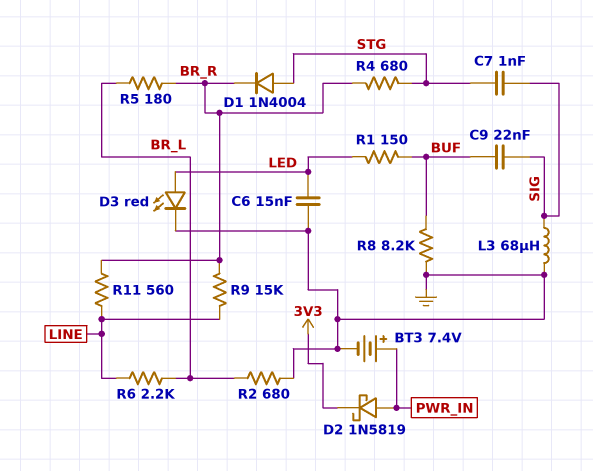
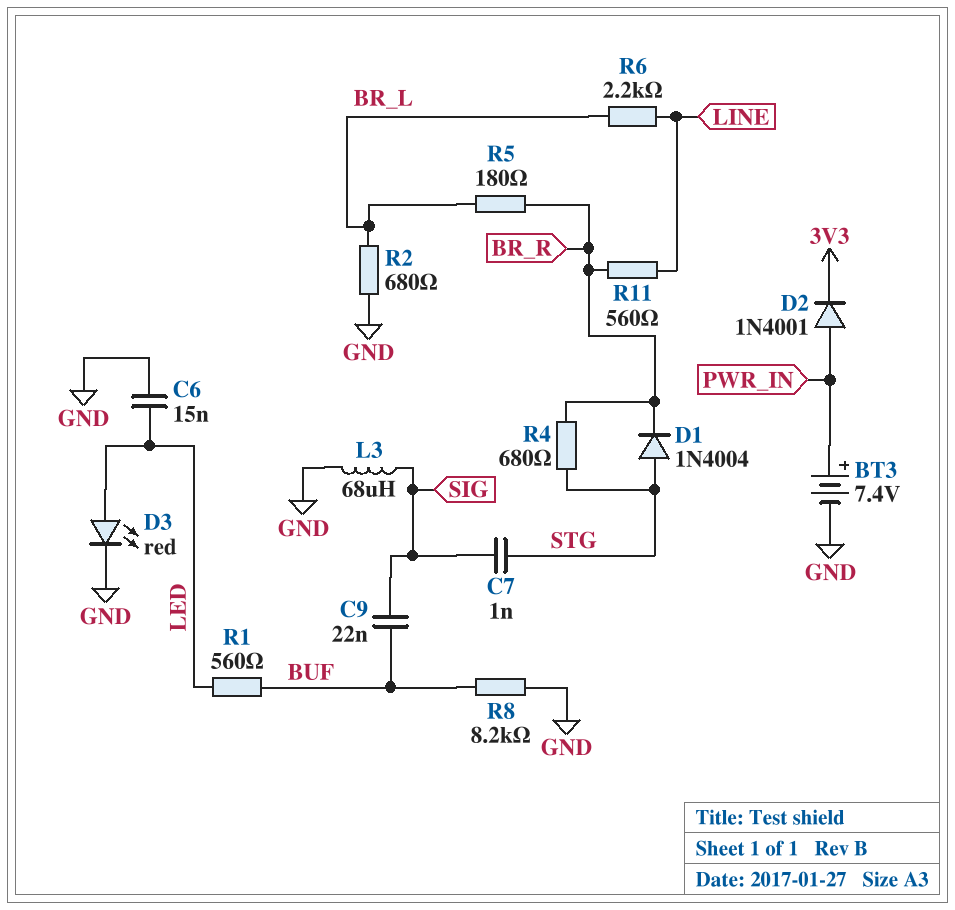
D2: schottky 1N5819 (A PWR_IN, K 3V3) -> diode 1N4001 (A PWR_IN, K 3V3)
R1: 150 (BUF, LED) -> 560 (BUF, LED)
R9: 15k (BR_R, LINE) -> none

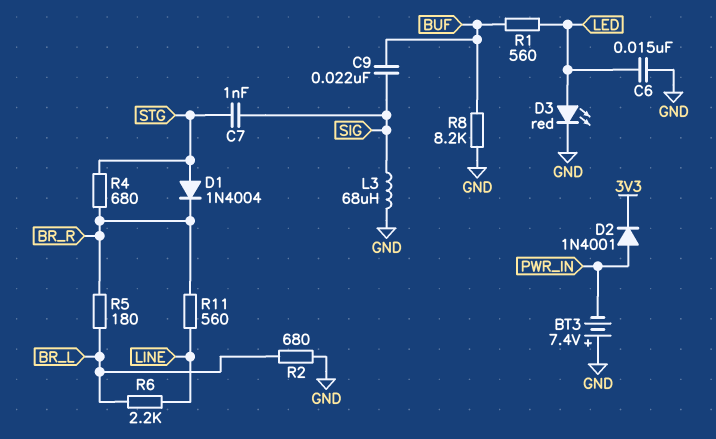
BT3: 7.4V (plus PWR_IN, minus GND) -> 7.4V (plus GND, minus PWR_IN)

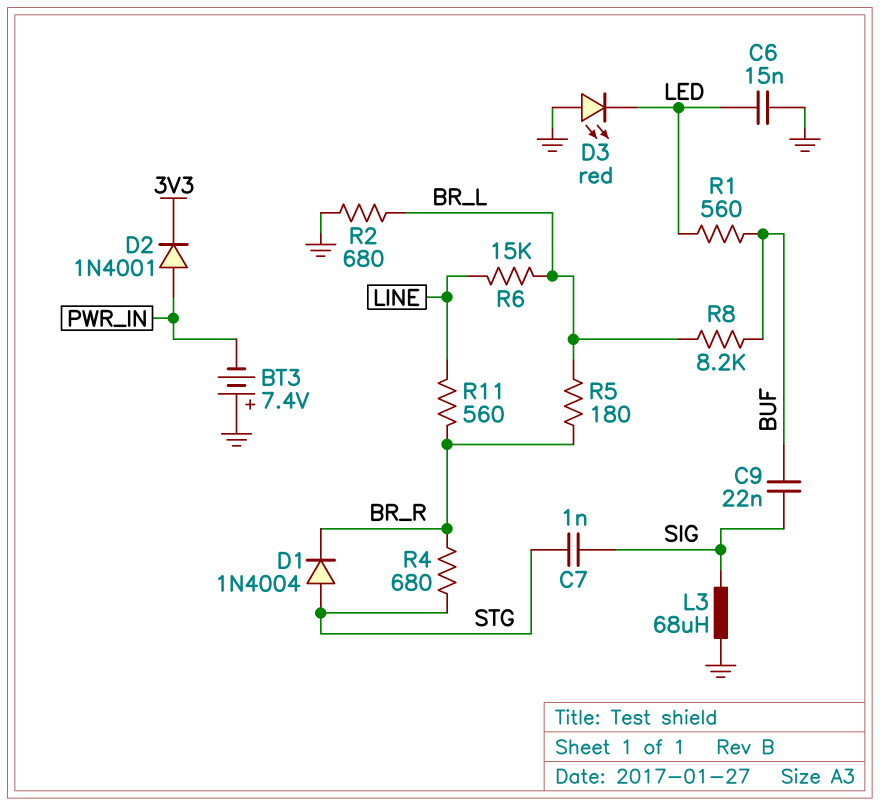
D3: LED red (A LED, K GND) -> LED red (A GND, K LED)
R6: 2.2k (BR_L, LINE) -> 15k (BR_L, LINE)
R8: 8.2k (BUF, GND) -> 8.2k (BR_L, BUF)

